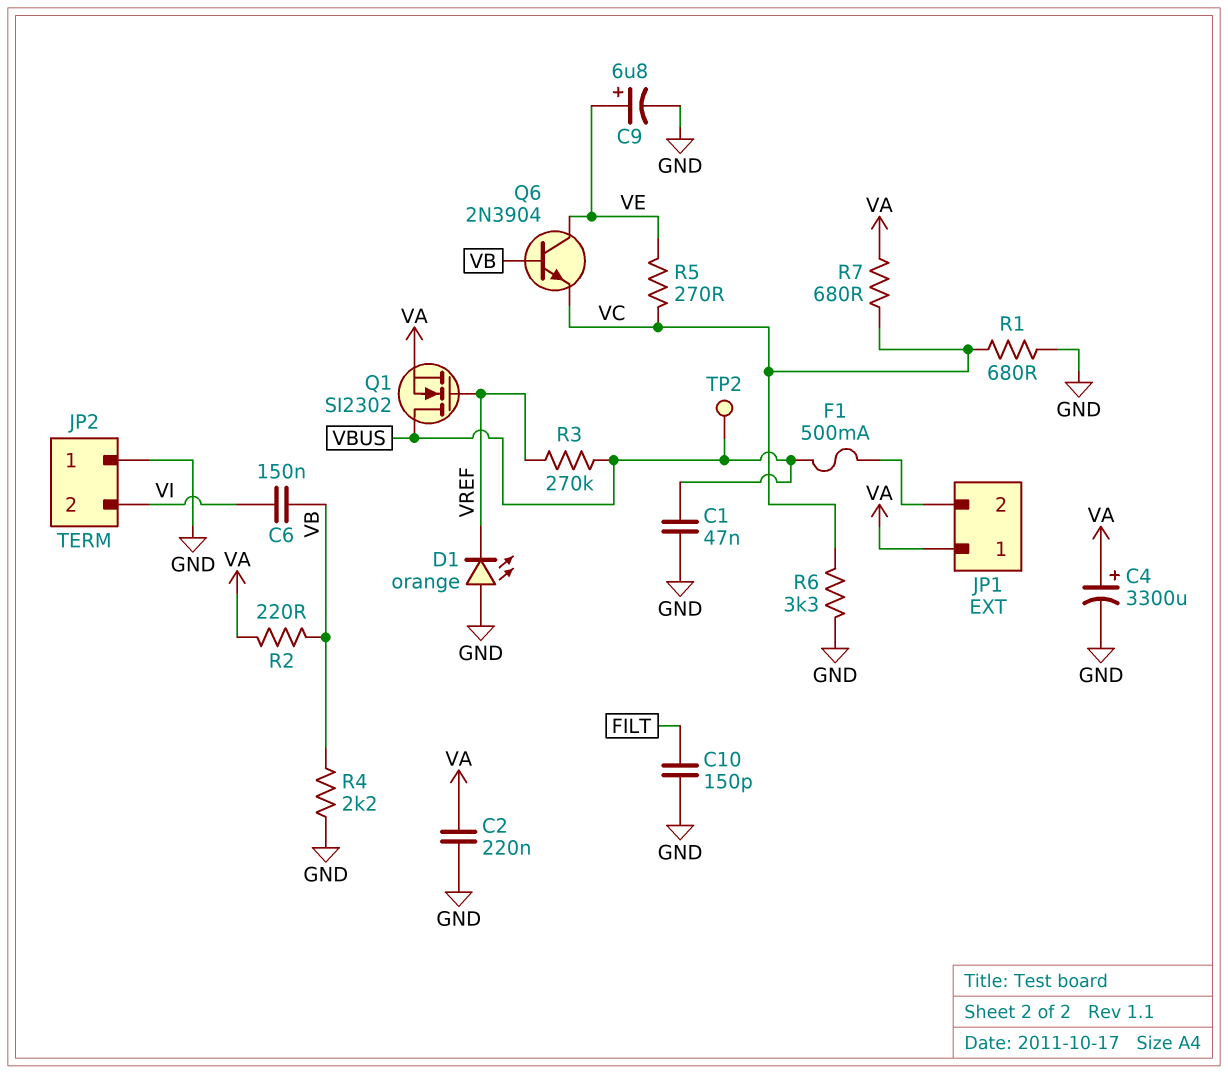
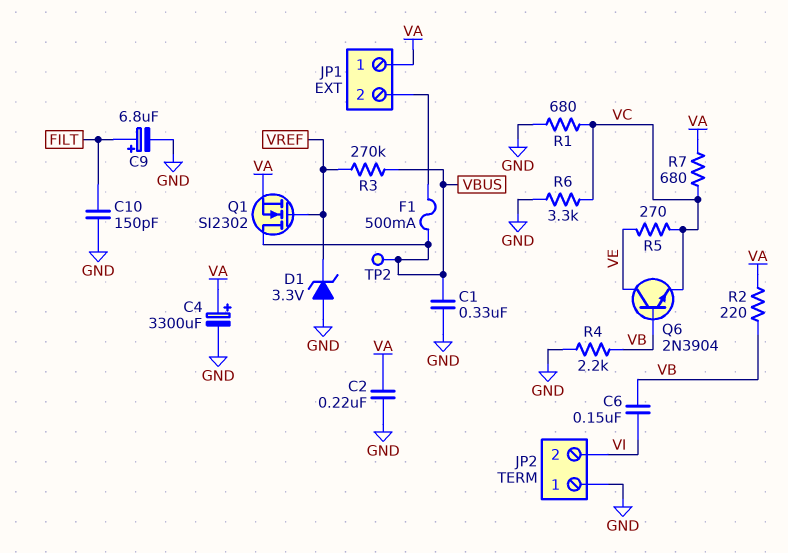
C1: 47nF (GND, VBUS) -> 330nF (GND, VBUS)
C9: 6.8uF (plus VE, minus GND) -> 6.8uF (plus FILT, minus GND)
D1: LED orange (A GND, K VREF) -> zener 3.3V (A GND, K VREF)

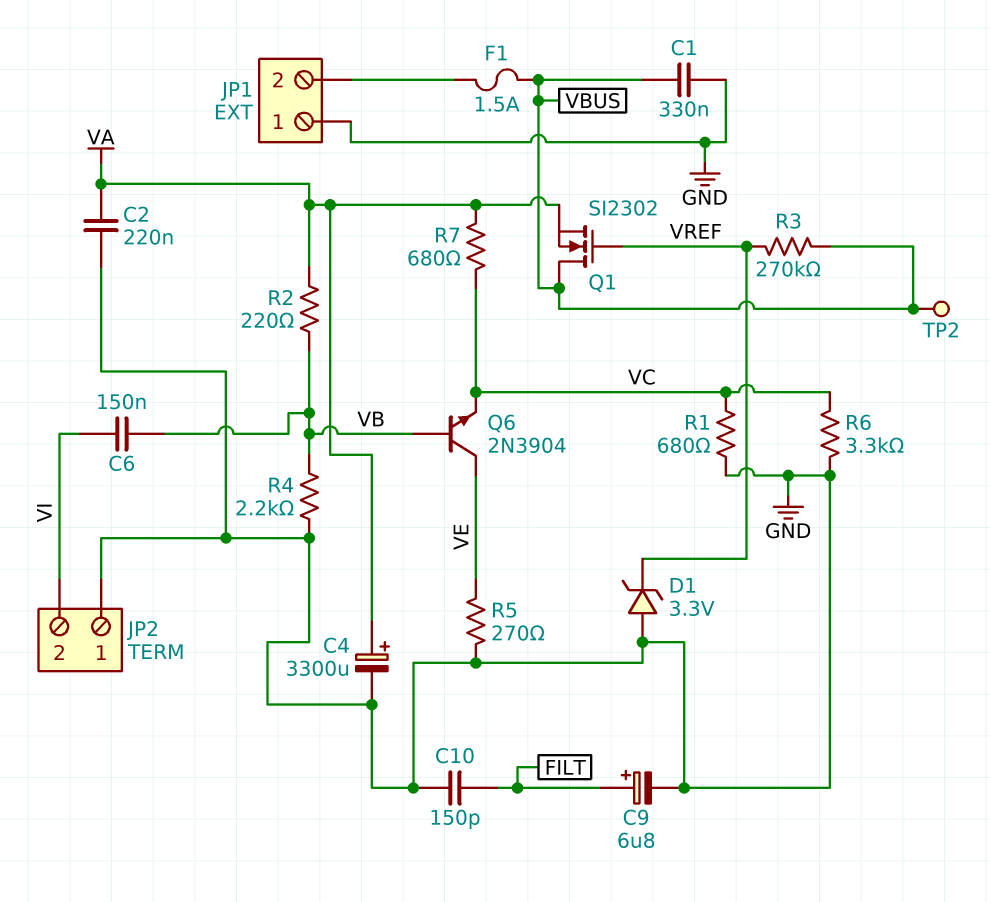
F1: 500mA (JP1/2, VBUS) -> 1.5A (JP1/2, VBUS)
JP1 pin 1: VA -> GND
R5: 270 (VC, VE) -> 270 (GND, VE)

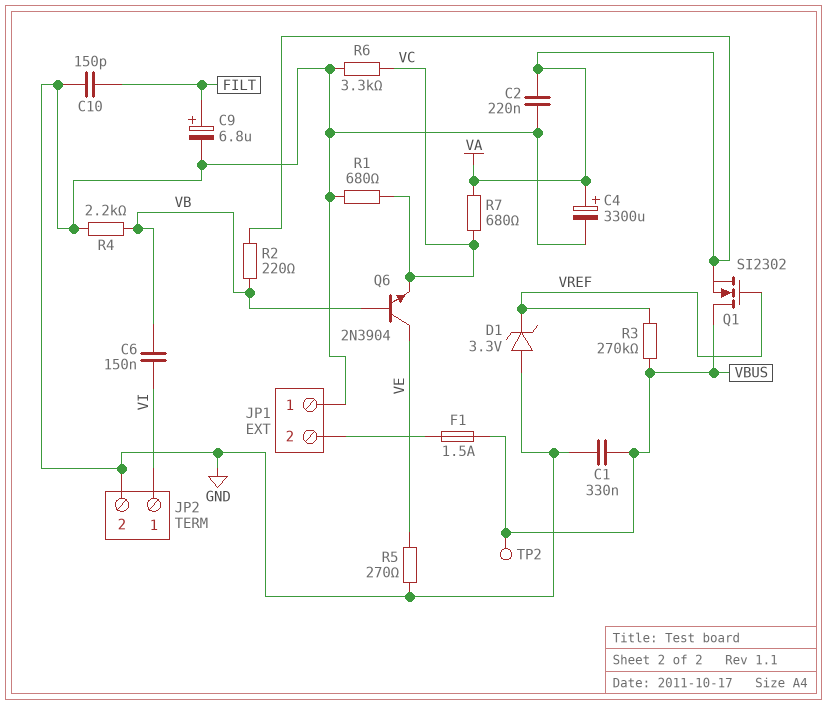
JP2 pin 1: GND -> VI
JP2 pin 2: VI -> GND

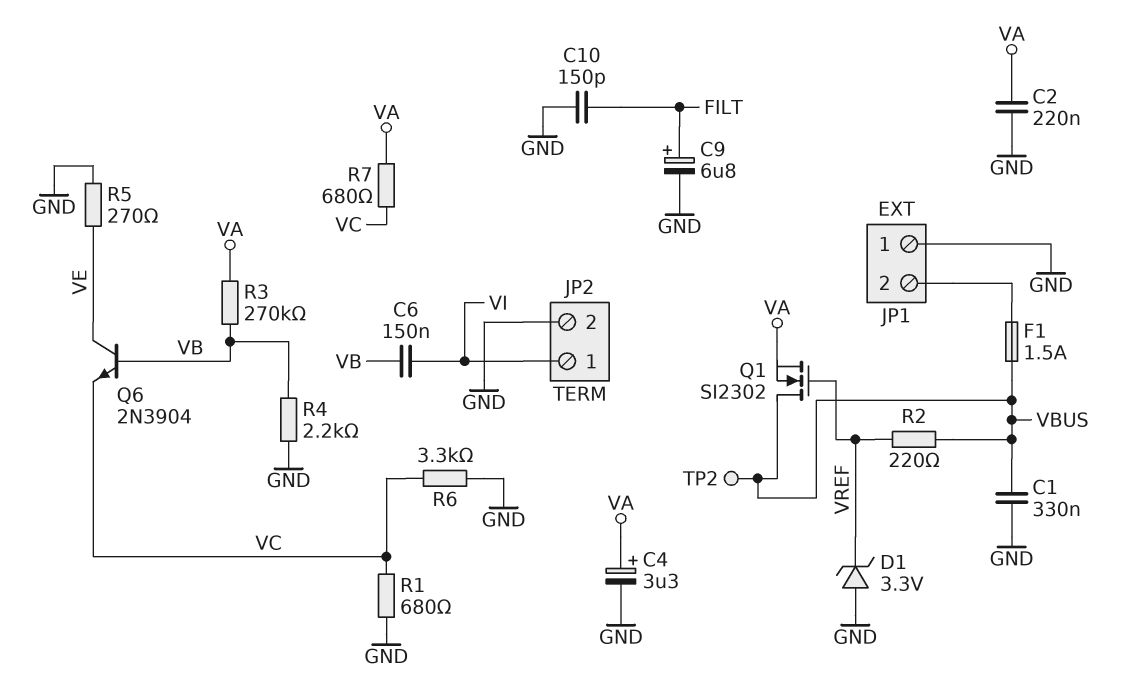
C4: 3300uF (plus VA, minus GND) -> 3.3uF (plus VA, minus GND)
R2: 220 (VA, VB) -> 220 (VBUS, VREF)
R3: 270k (VBUS, VREF) -> 270k (VA, VB)

